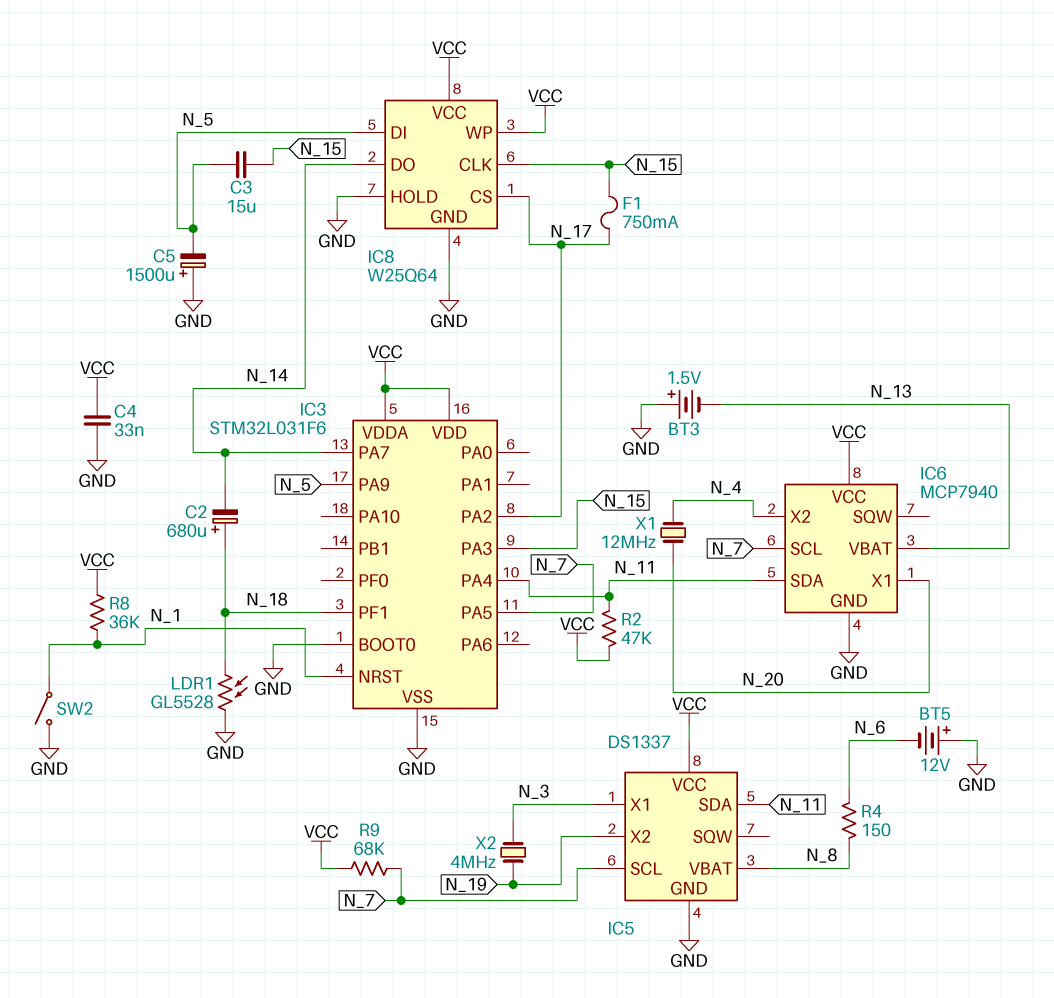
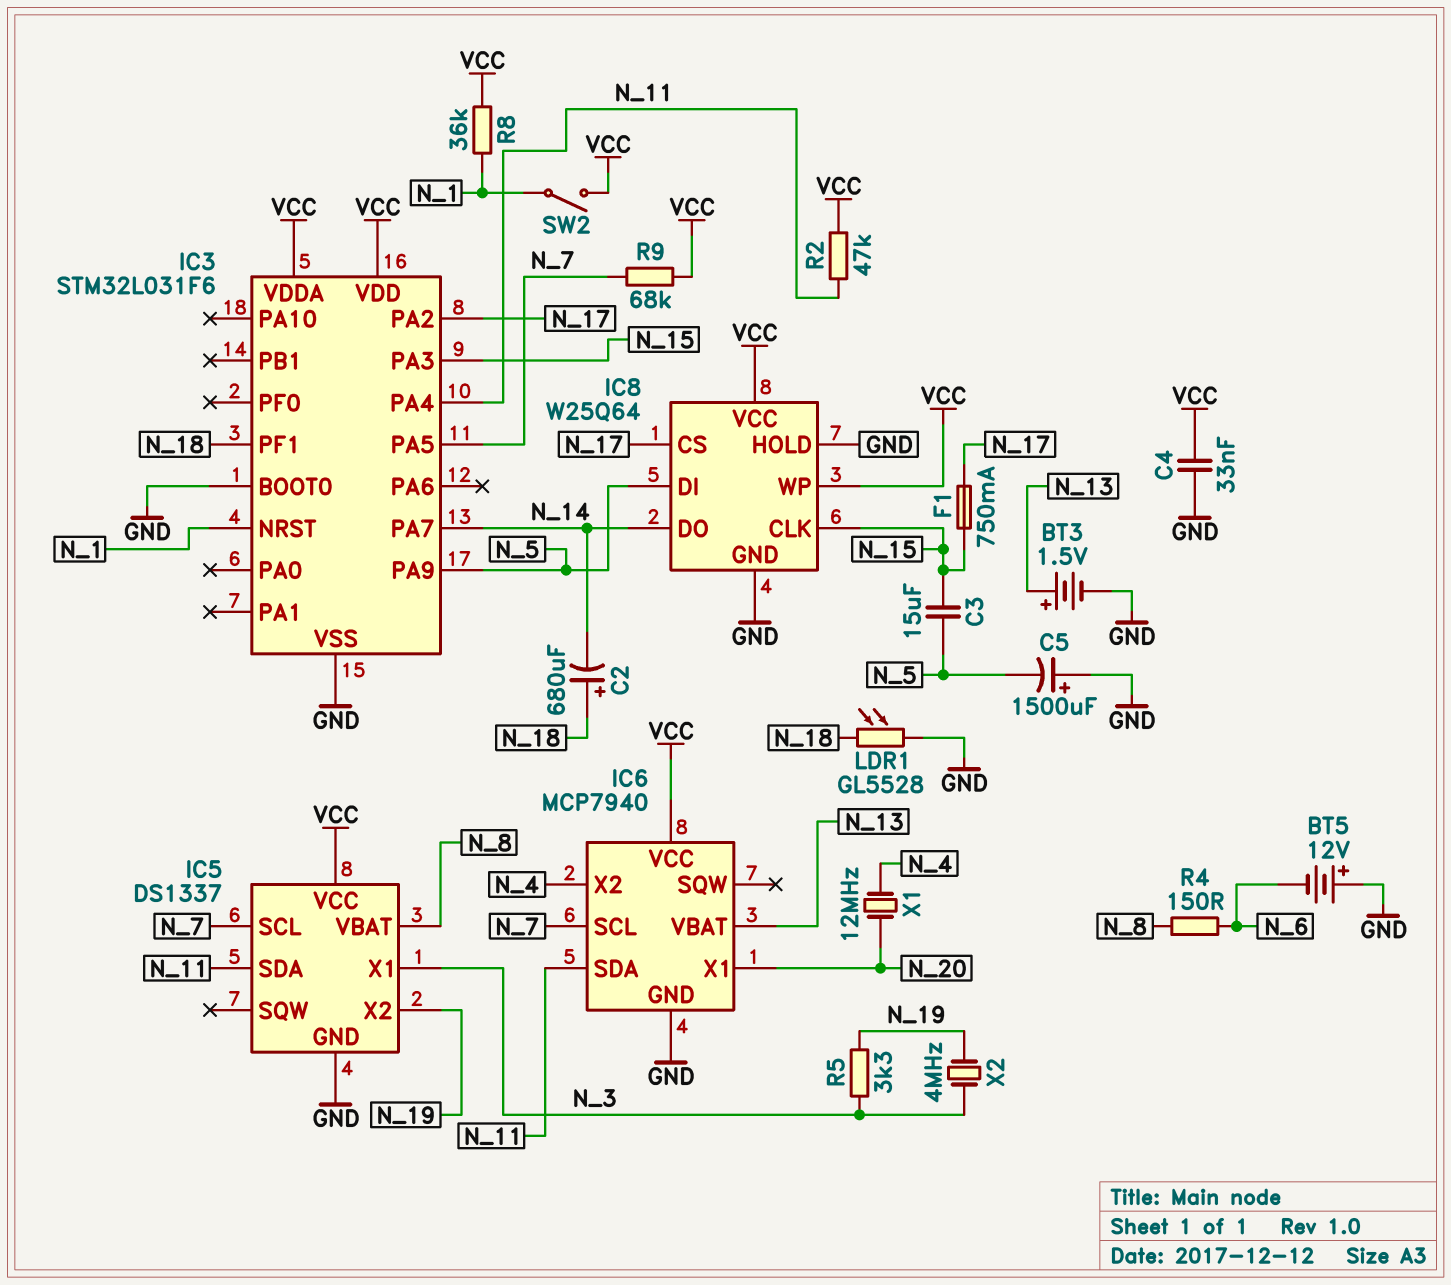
BT3: 1.5V (plus GND, minus N_13) -> 1.5V (plus N_13, minus GND)
R5: none -> 3.3k (N_3, N_19)
SW2: switch (GND, N_1) -> switch (N_1, VCC)

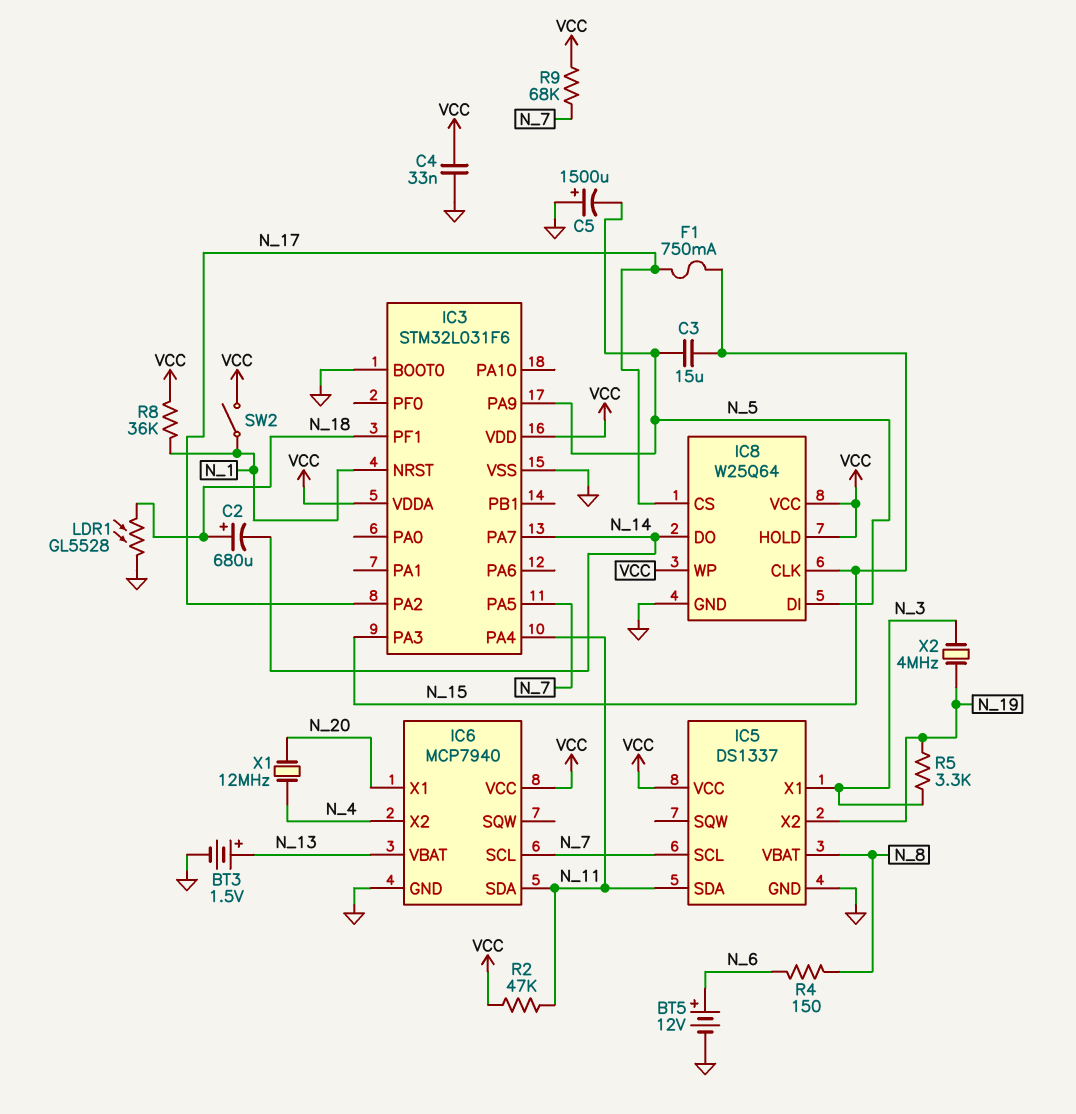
BT5: 12V (plus GND, minus N_6) -> 12V (plus N_6, minus GND)
IC8 pin HOLD: GND -> VCC

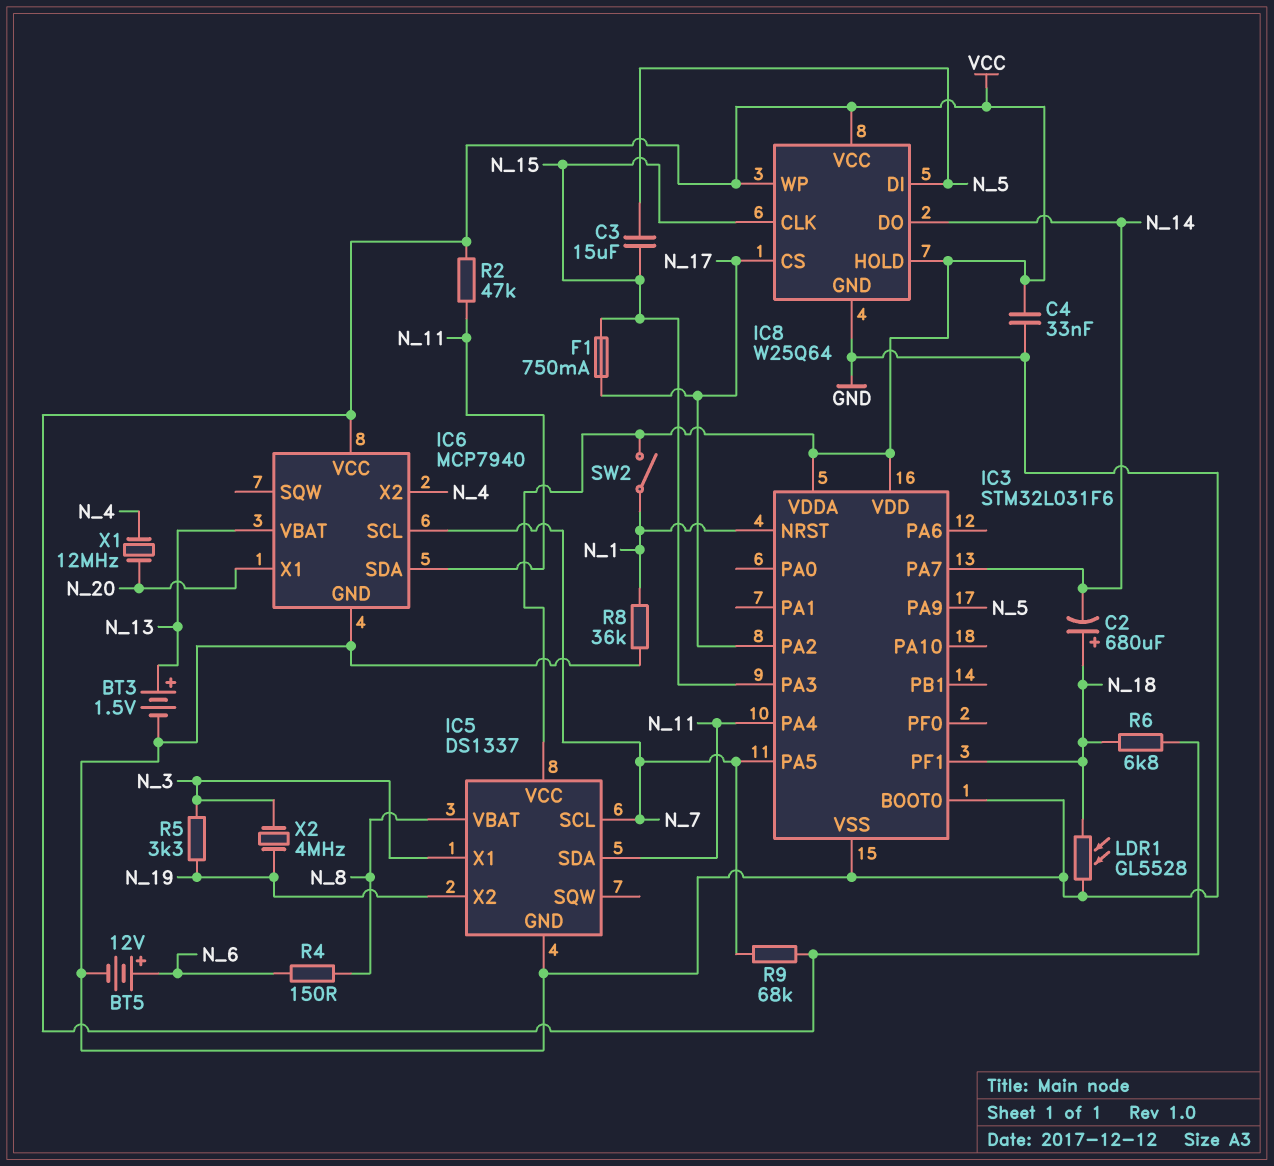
C5: 1500uF (plus GND, minus N_5) -> none
R6: none -> 6.8k (N_18, VCC)
R8: 36k (N_1, VCC) -> 36k (GND, N_1)

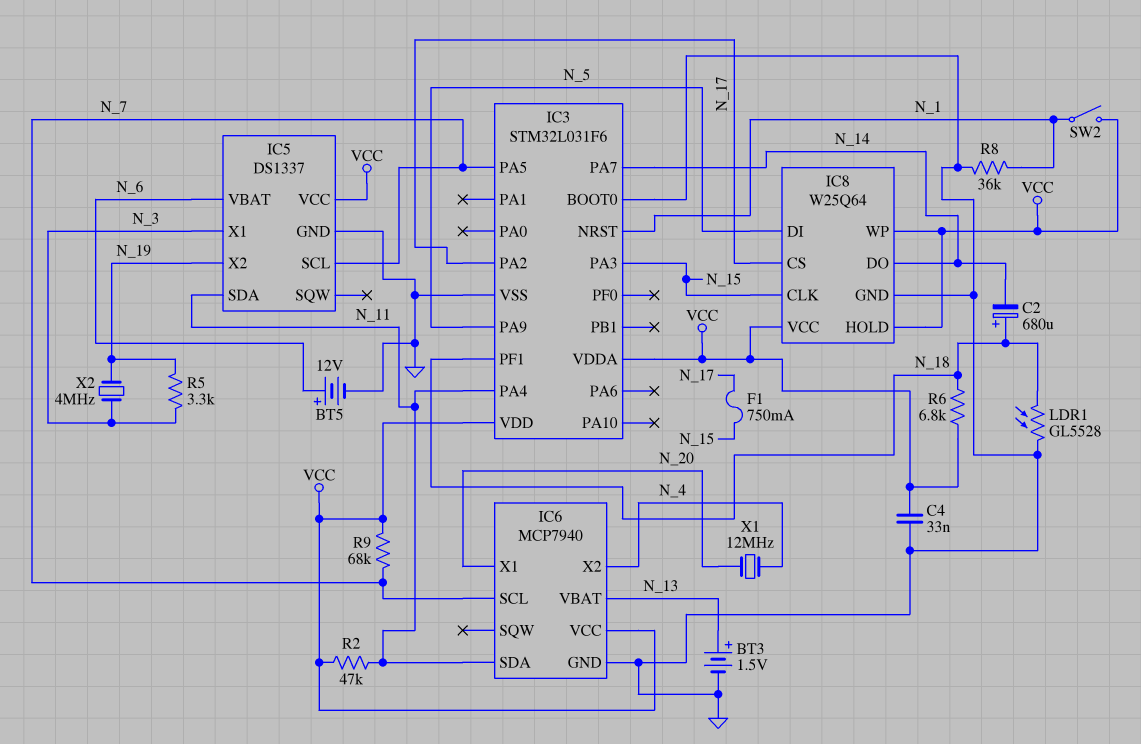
C3: 15uF (N_5, N_15) -> none
IC5 pin VBAT: N_8 -> N_6
R4: 150 (N_6, N_8) -> none

